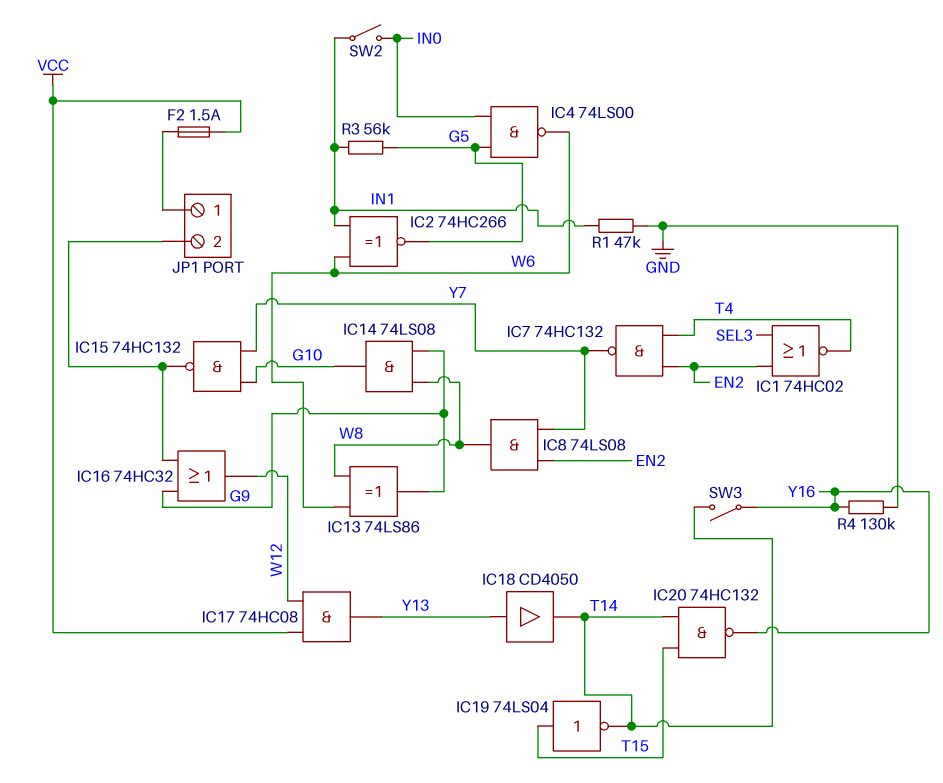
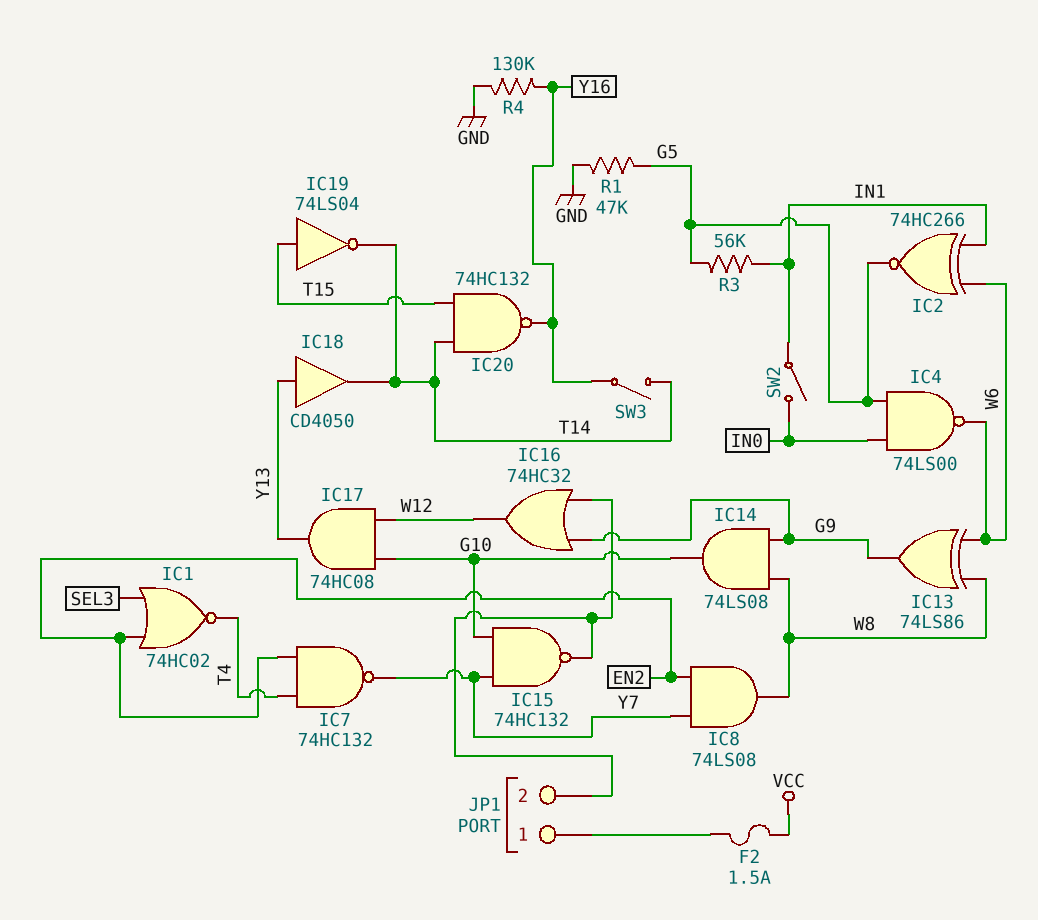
IC17: AND 74HC08 (in VCC, in W12, out Y13) -> AND 74HC08 (in G10, in W12, out Y13)
R1: 47k (GND, IN1) -> 47k (G5, GND)

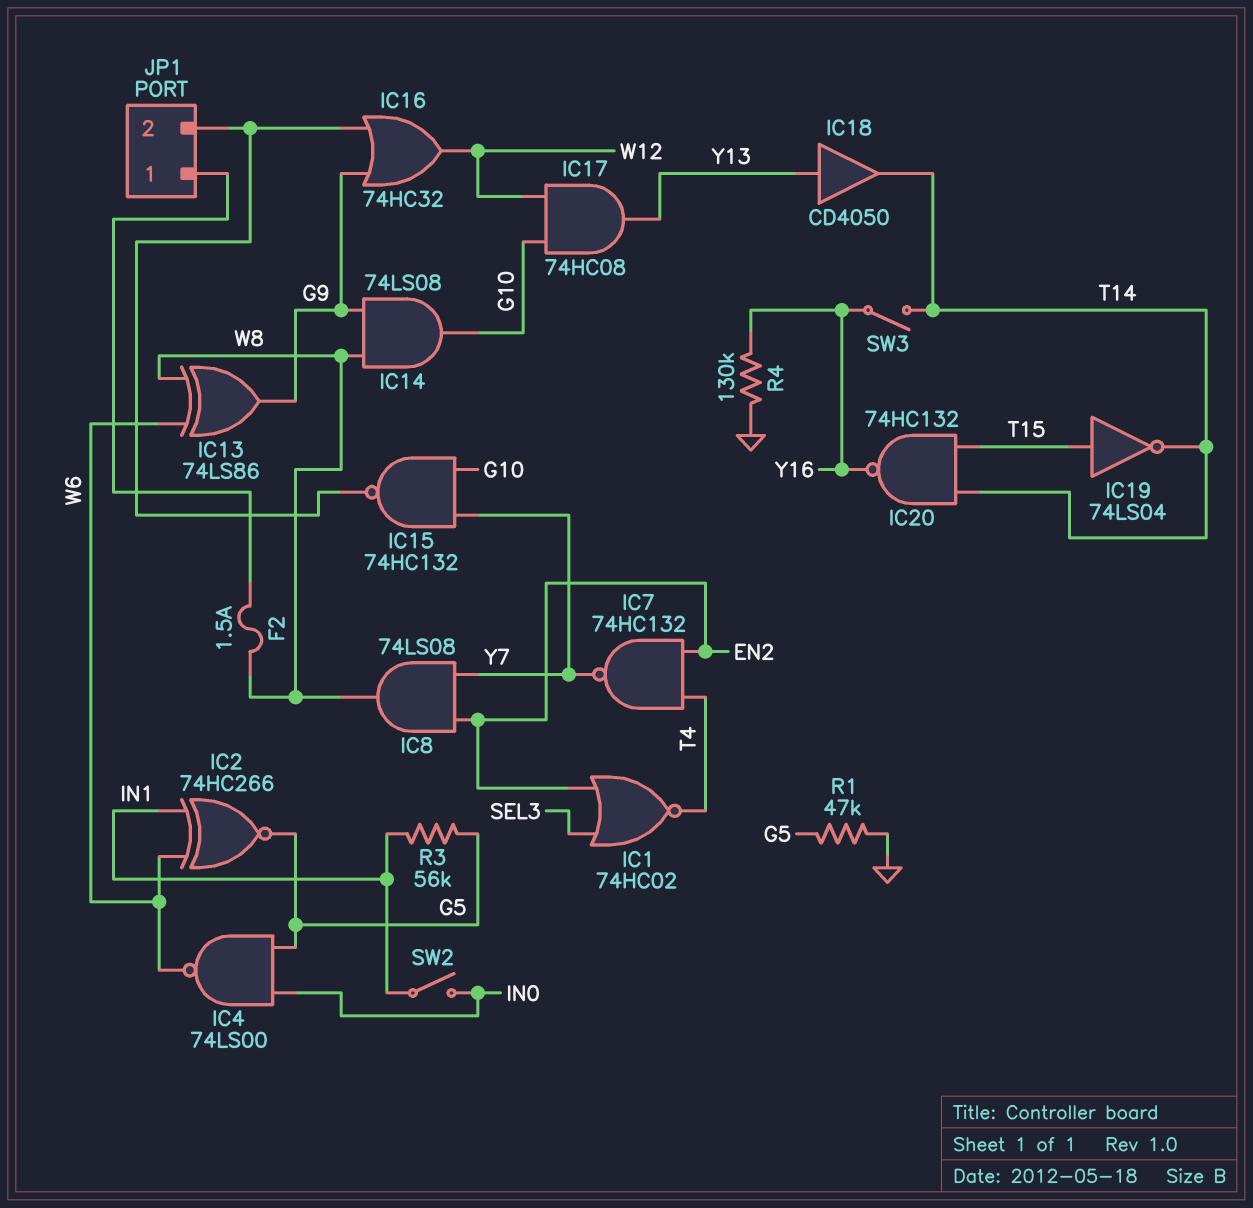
F2: 1.5A (JP1/1, VCC) -> 1.5A (JP1/1, W8)

